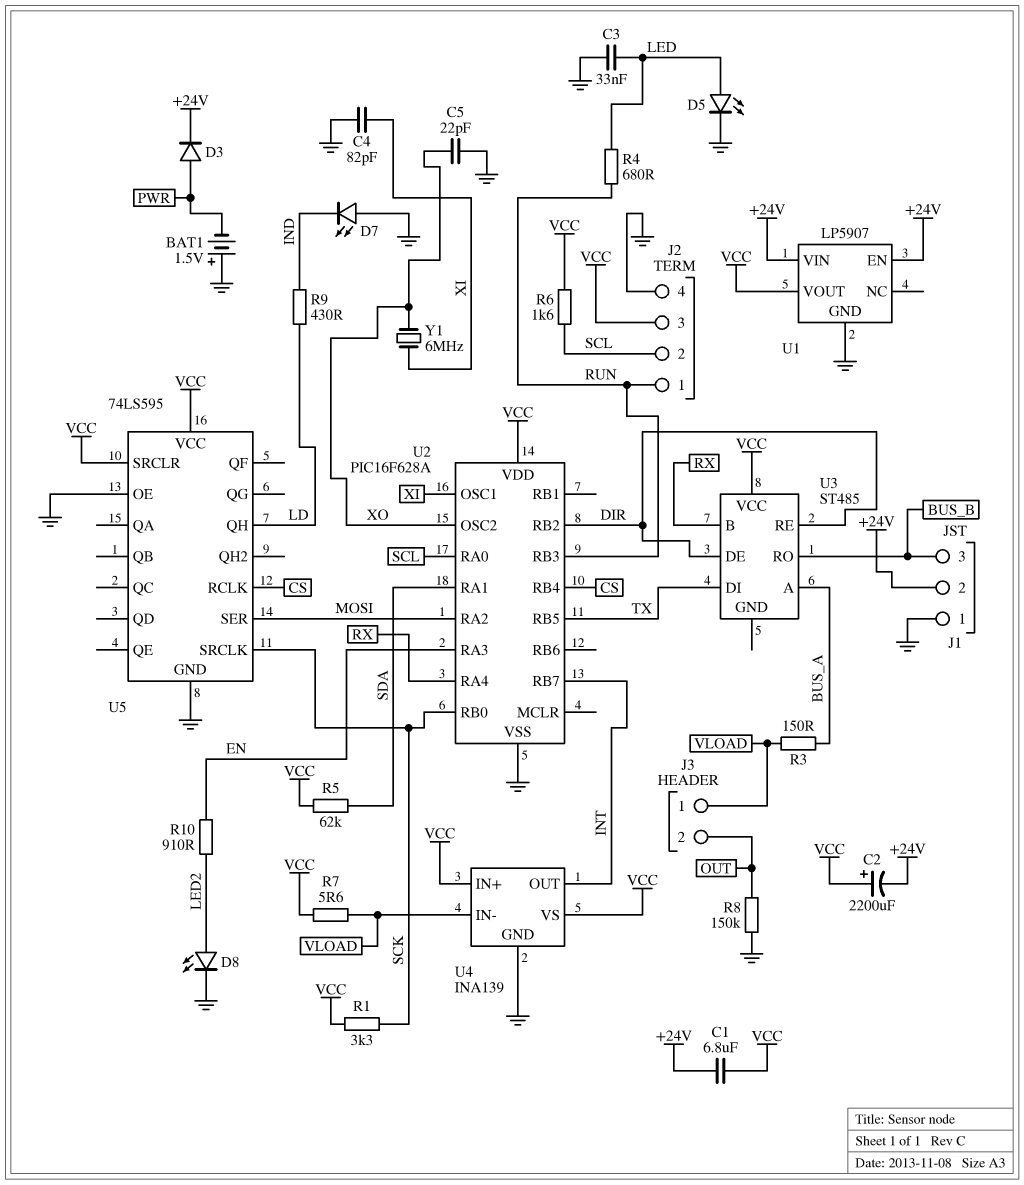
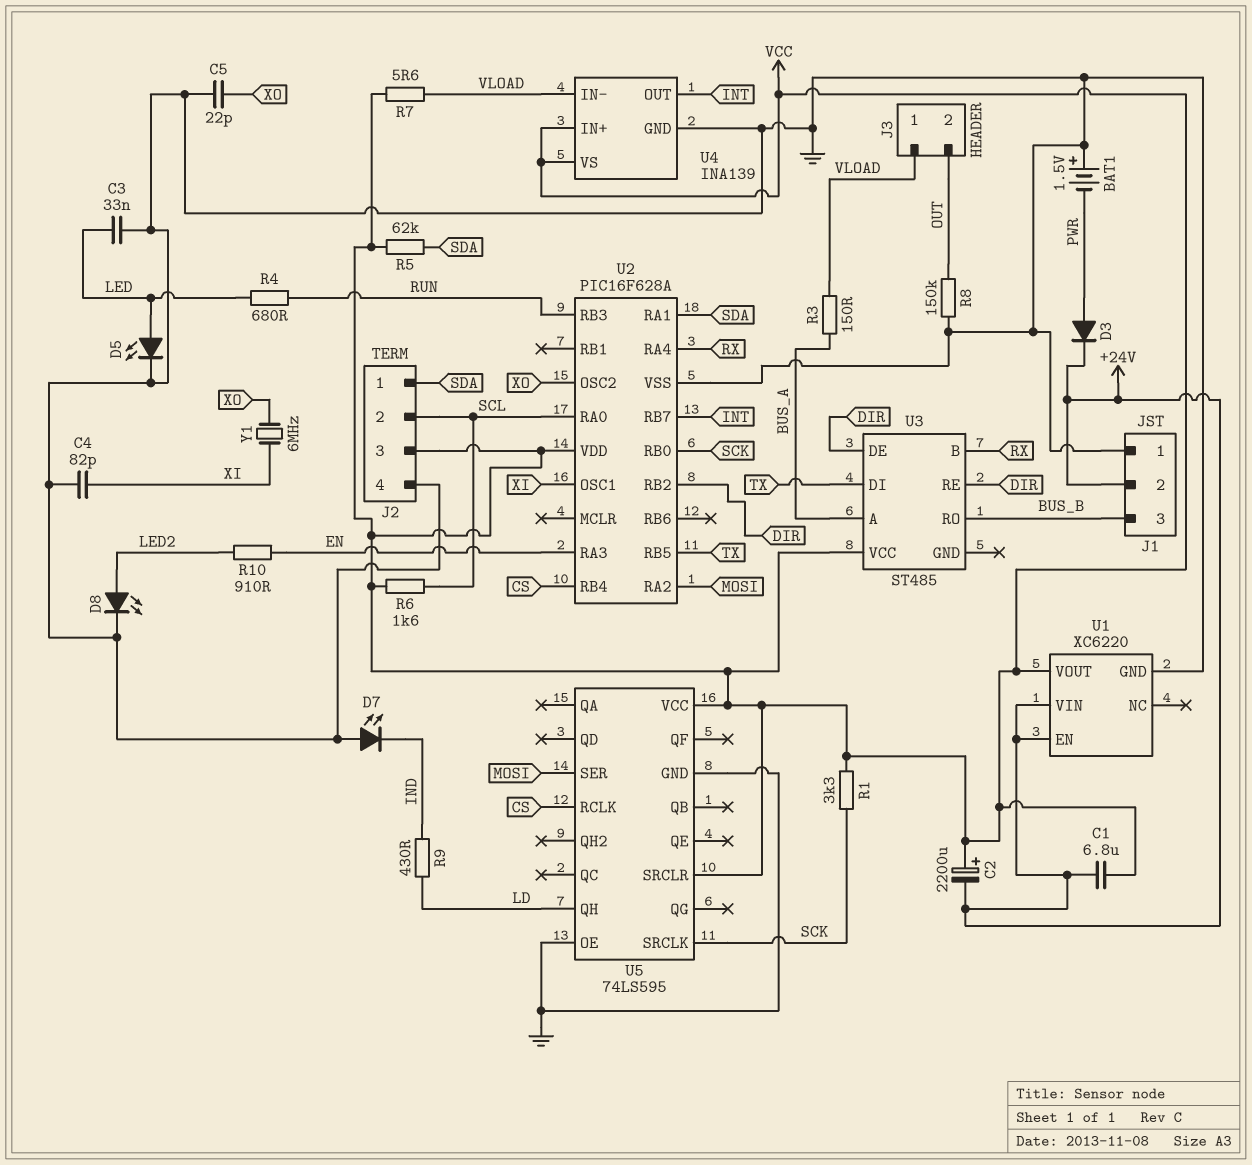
J2 pin 1: RUN -> SDA
U1: LP5907 -> XC6220

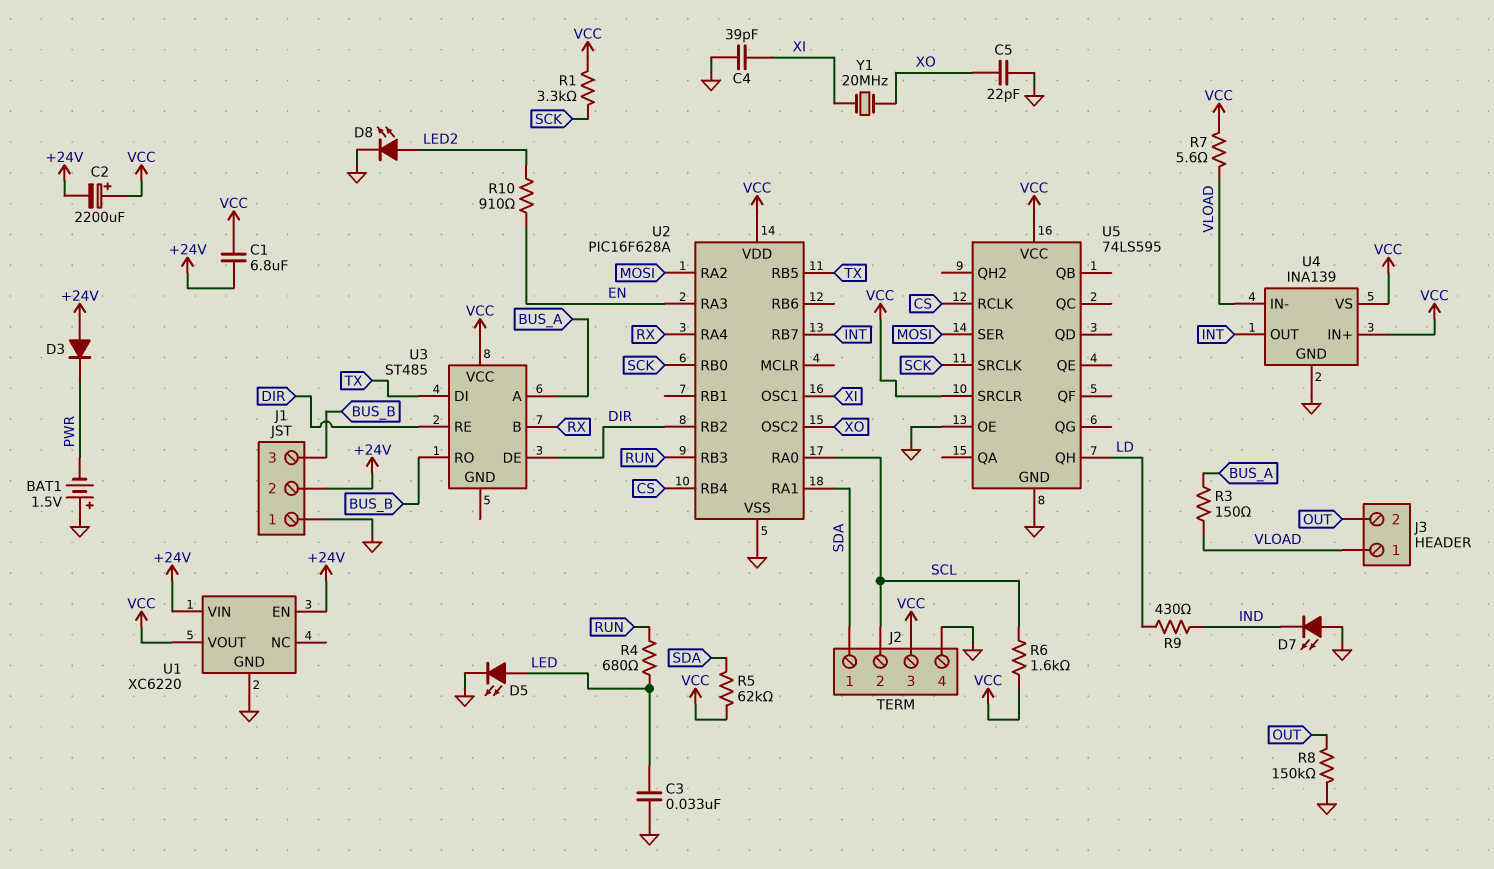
C4: 82pF (GND, XI) -> 39pF (GND, XI)
D3: diode (A PWR, K +24V) -> diode (A +24V, K PWR)
Y1: 6MHz (XI, XO) -> 20MHz (XI, XO)

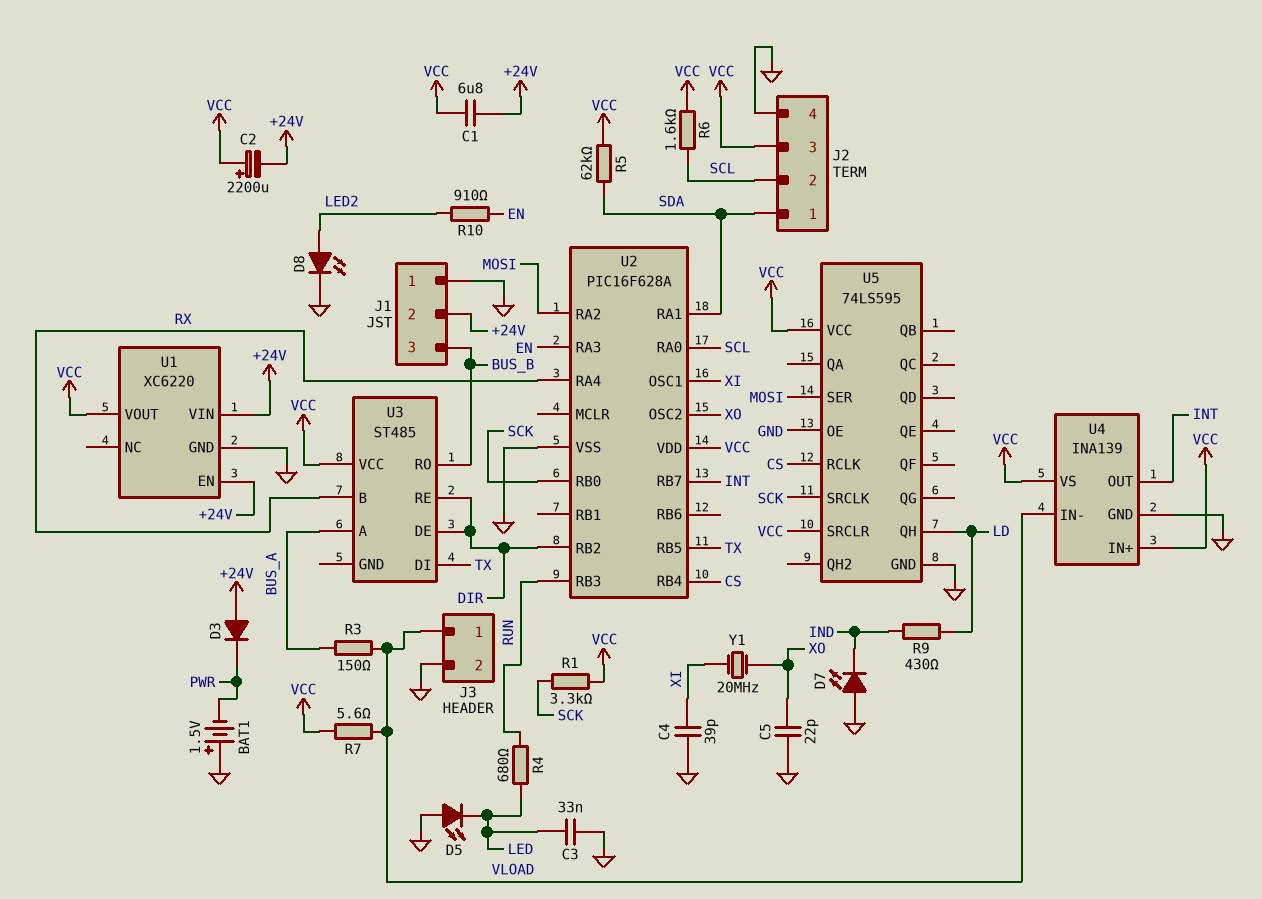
D5: LED (A LED, K GND) -> LED (A GND, K LED)
J3 pin 2: OUT -> GND
R8: 150k (GND, OUT) -> none

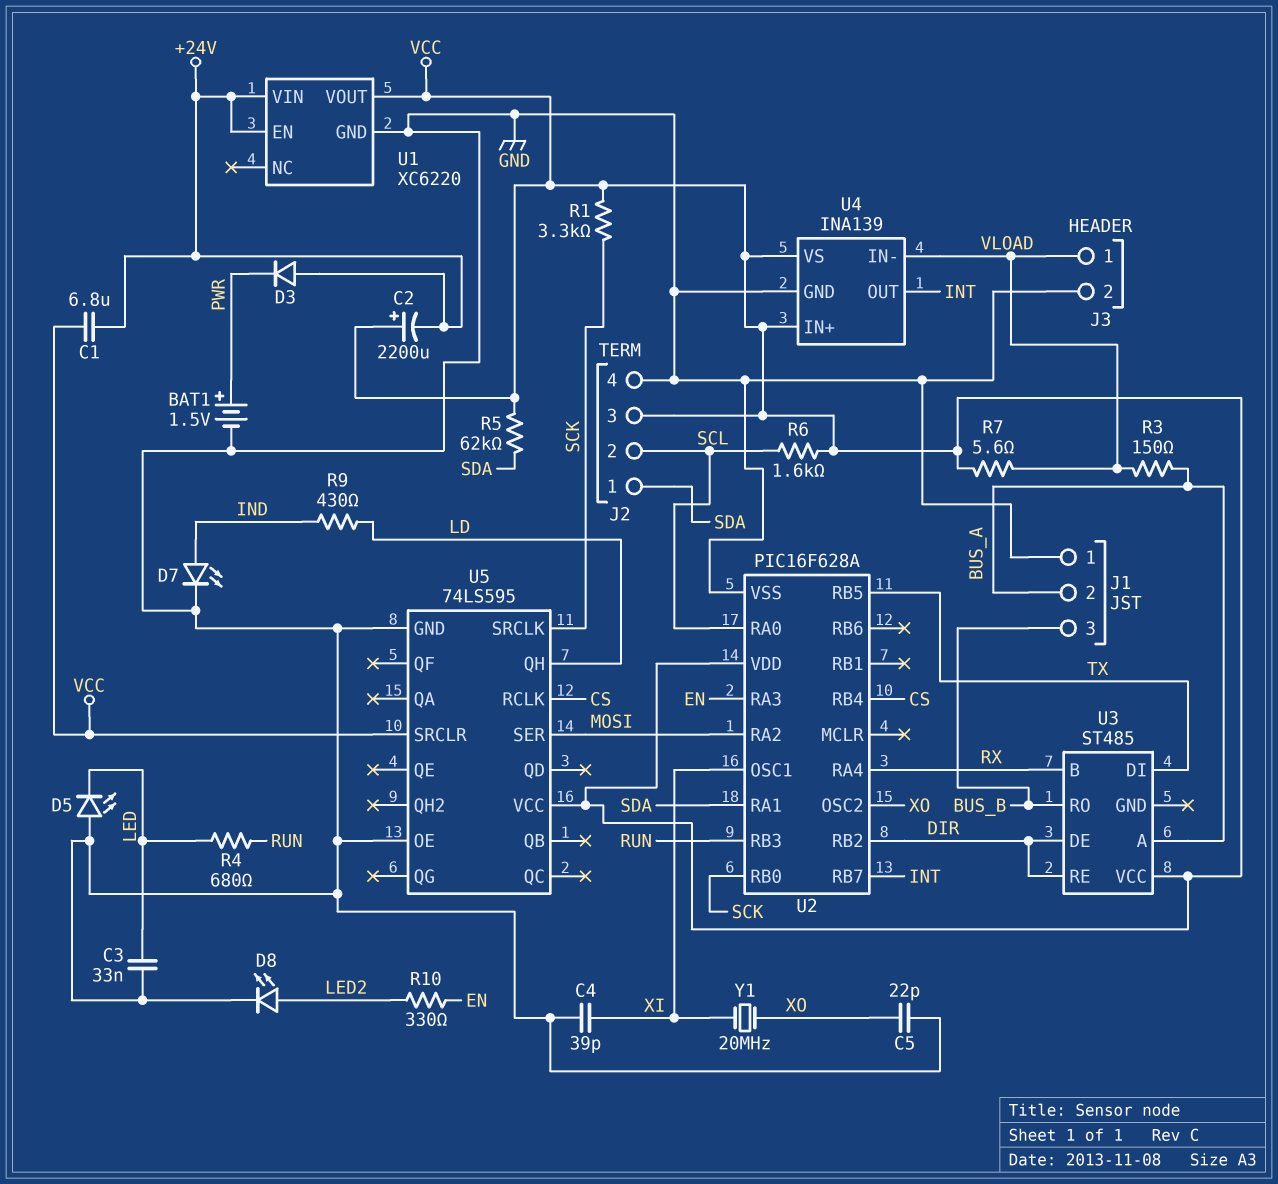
BAT1: 1.5V (plus GND, minus PWR) -> 1.5V (plus PWR, minus GND)
D7: LED (A GND, K IND) -> LED (A IND, K GND)
J1 pin 2: +24V -> BUS_A
R10: 910 (EN, LED2) -> 330 (EN, LED2)

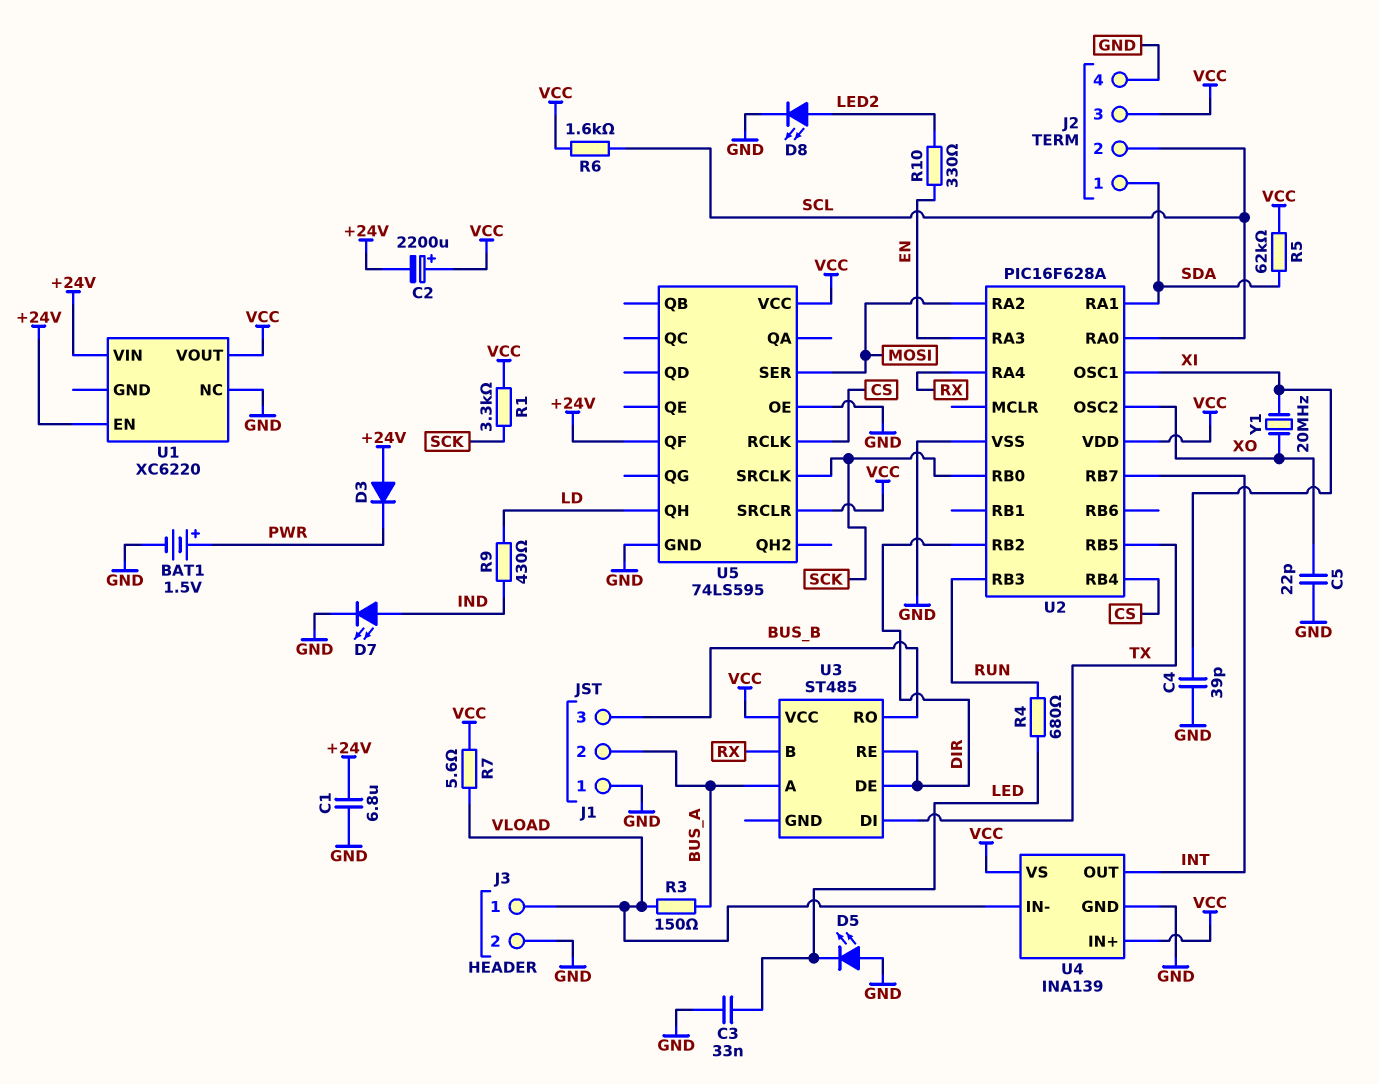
C1: 6.8uF (+24V, VCC) -> 6.8uF (+24V, GND)
U1 pin GND: GND -> none
U1 pin NC: none -> GND
U5 pin QF: none -> +24V

